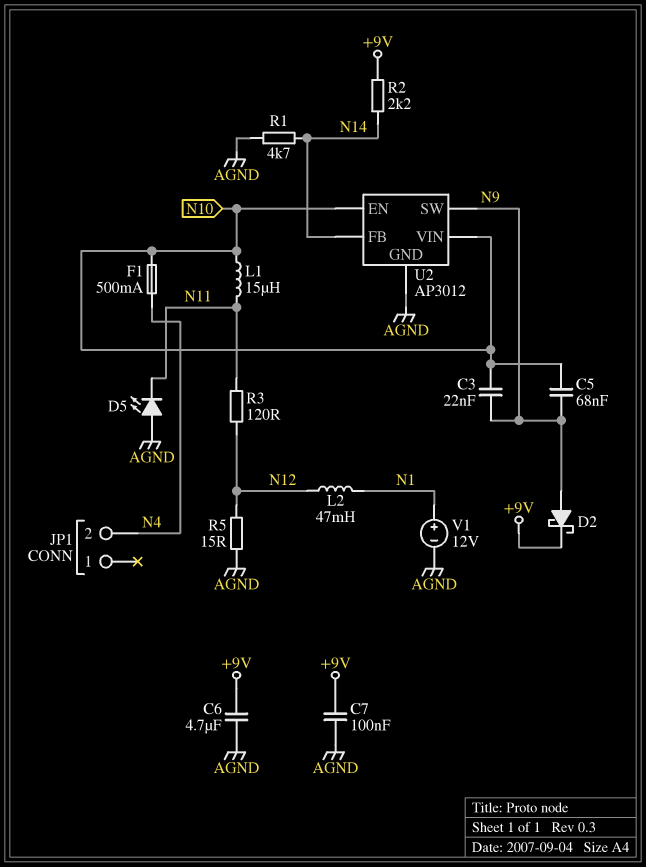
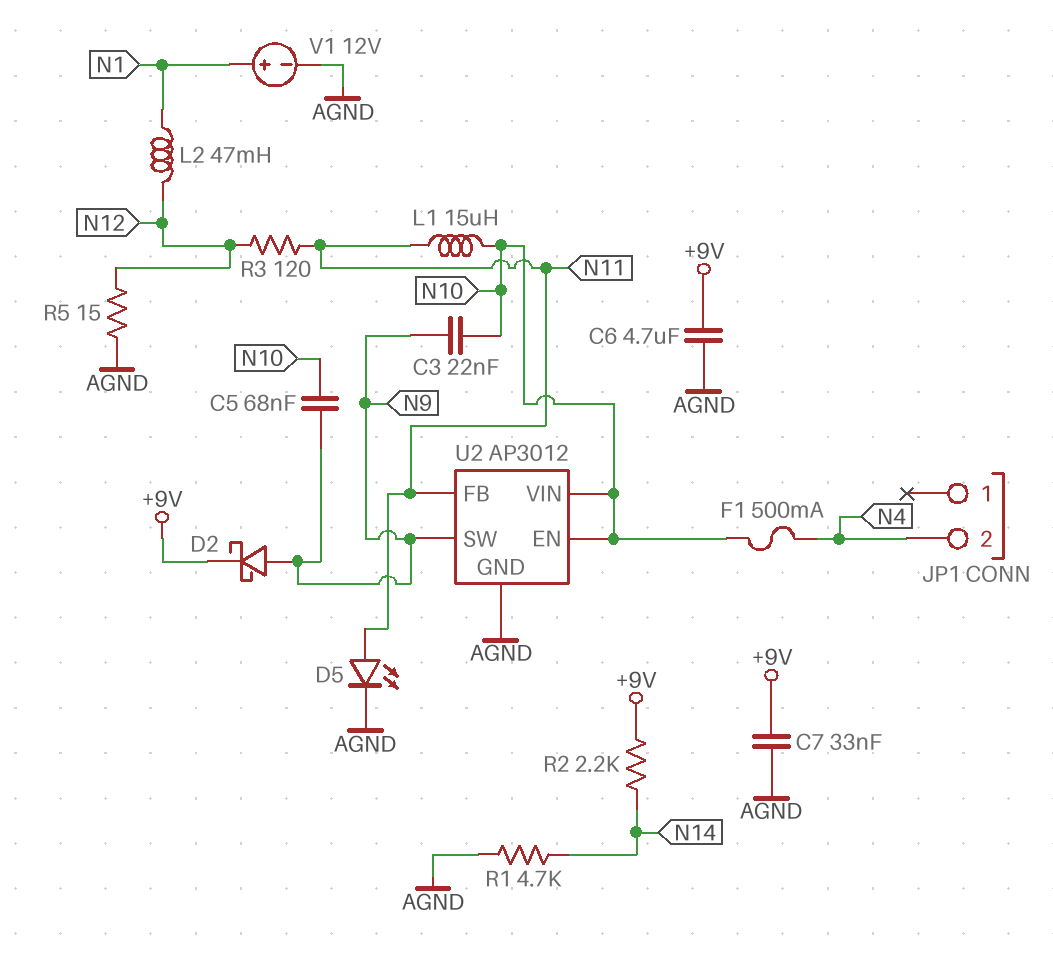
C7: 100nF (+9V, AGND) -> 33nF (+9V, AGND)
D5: LED (A AGND, K N11) -> LED (A N11, K AGND)
U2 pin FB: N14 -> N11

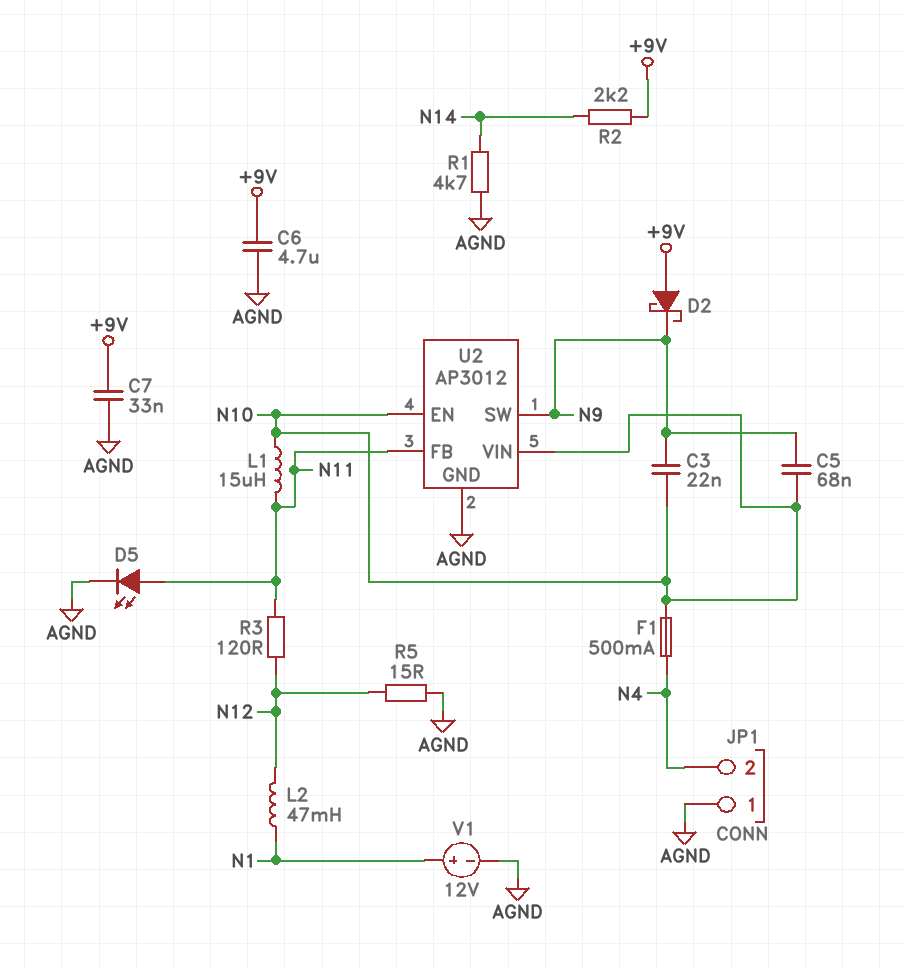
D2: schottky (A N9, K +9V) -> schottky (A +9V, K N9)
JP1 pin 1: none -> AGND

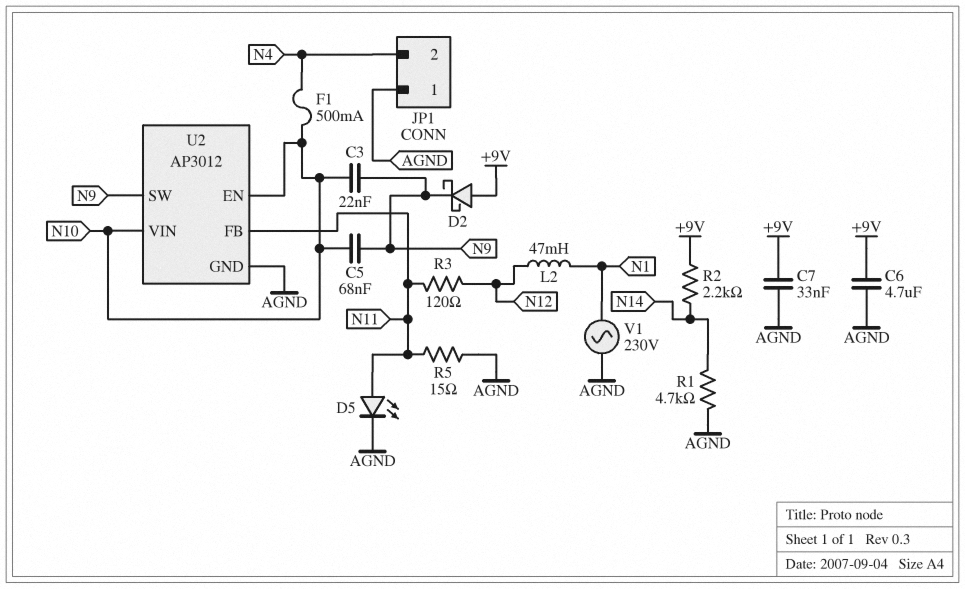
L1: 15uH (N10, N11) -> none
R5: 15 (AGND, N12) -> 15 (AGND, N11)
V1: 12V (plus N1, minus AGND) -> AC 230V (AGND, N1)

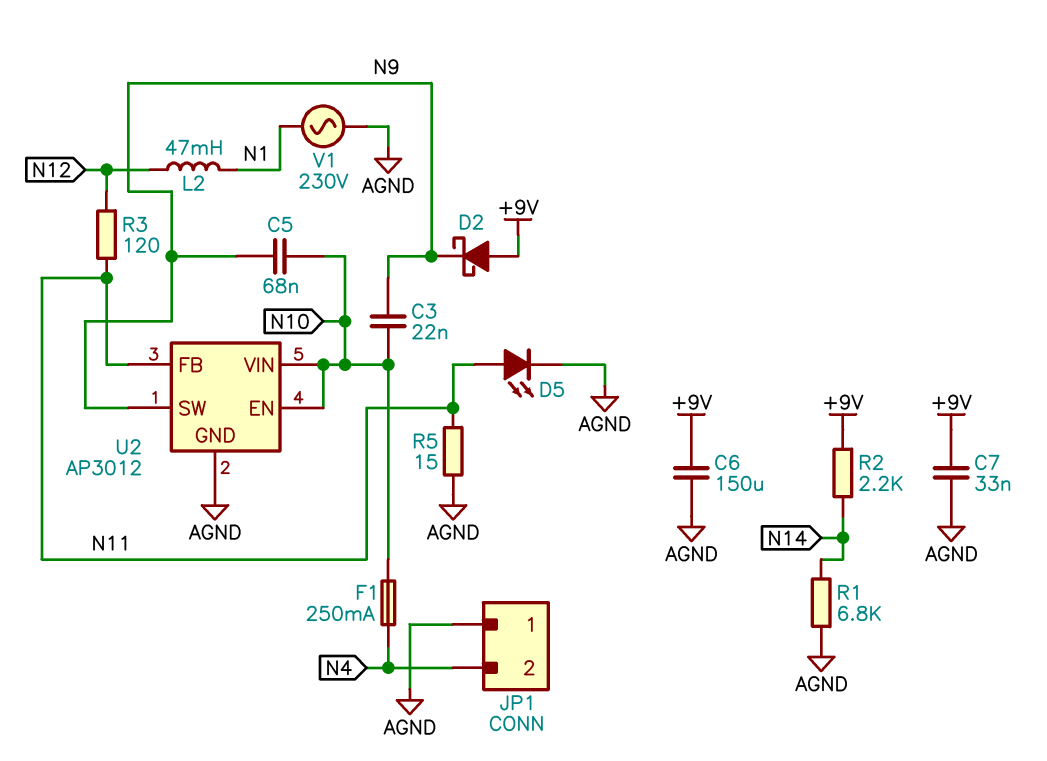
C6: 4.7uF (+9V, AGND) -> 150uF (+9V, AGND)
F1: 500mA (N4, N10) -> 250mA (N4, N10)
R1: 4.7k (AGND, N14) -> 6.8k (AGND, N14)

